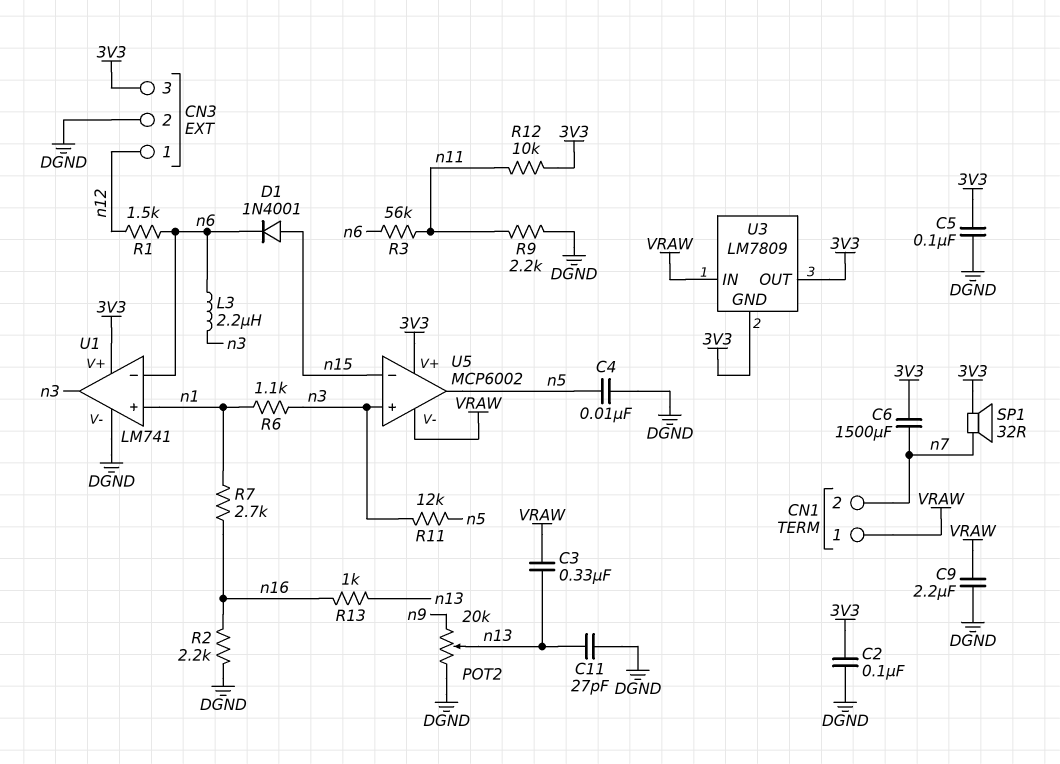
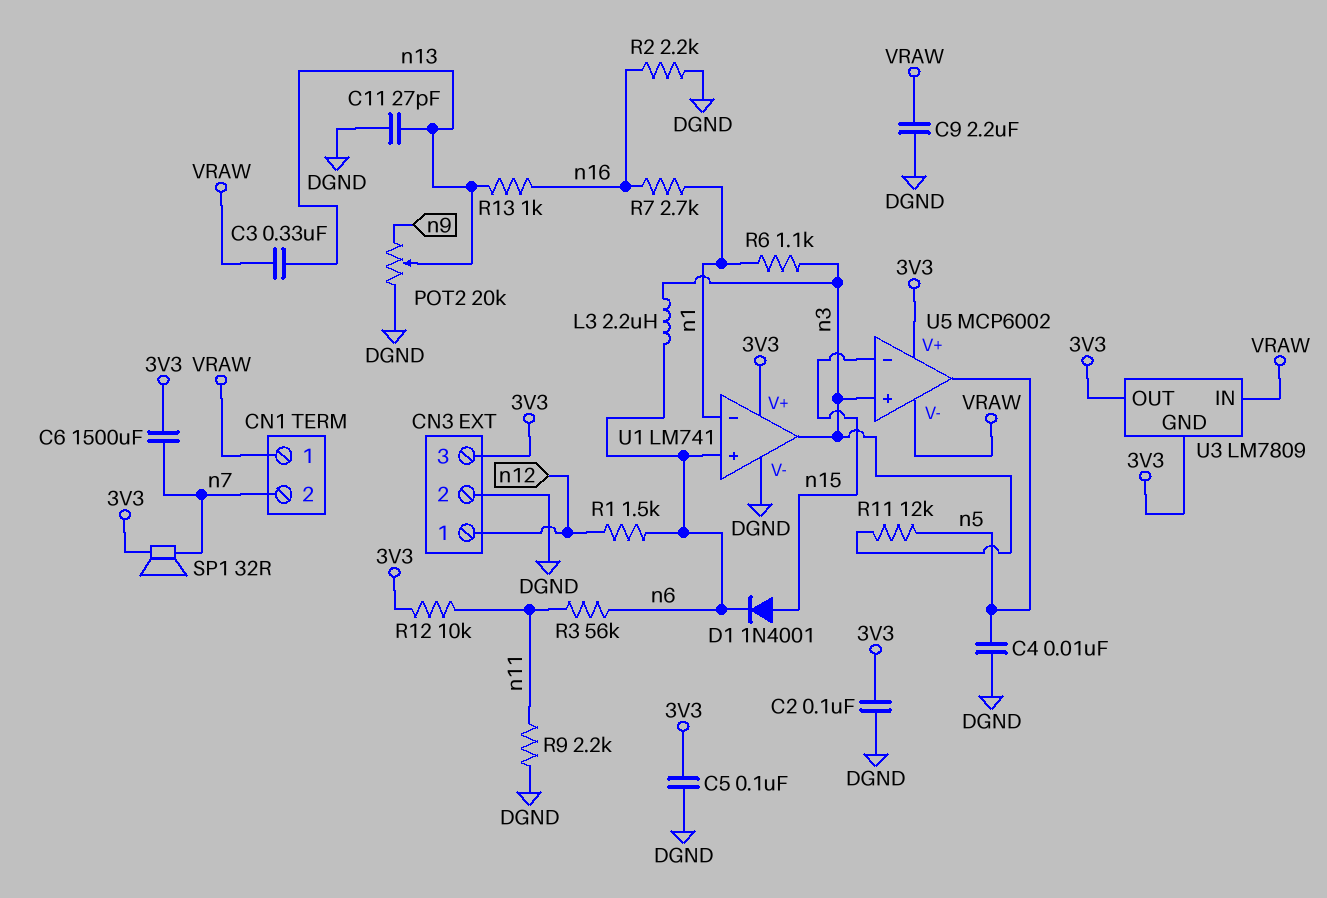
U1 pin in+: n1 -> n6
U1 pin in-: n6 -> n1

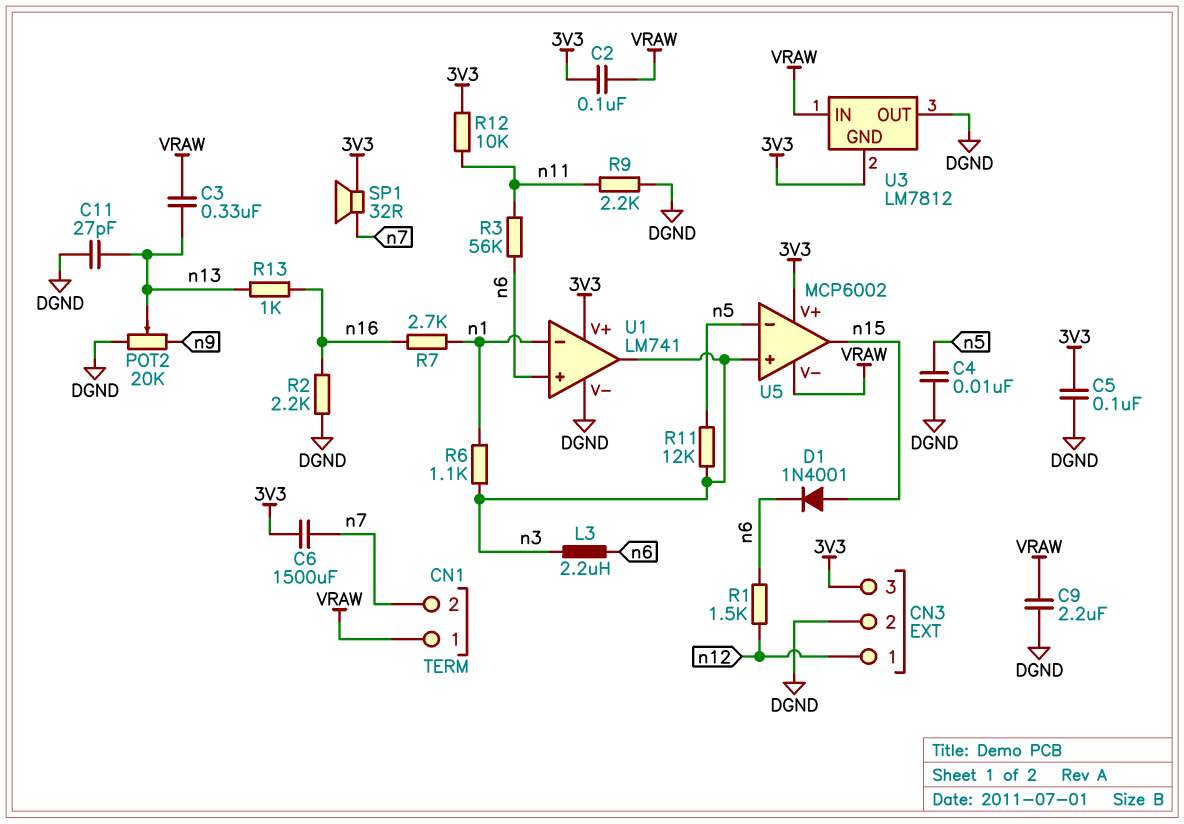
C2: 100nF (3V3, DGND) -> 100nF (3V3, VRAW)
U3: LM7809 -> LM7812
U3 pin OUT: 3V3 -> DGND
U5 pin in-: n15 -> n5
U5 pin out: n5 -> n15

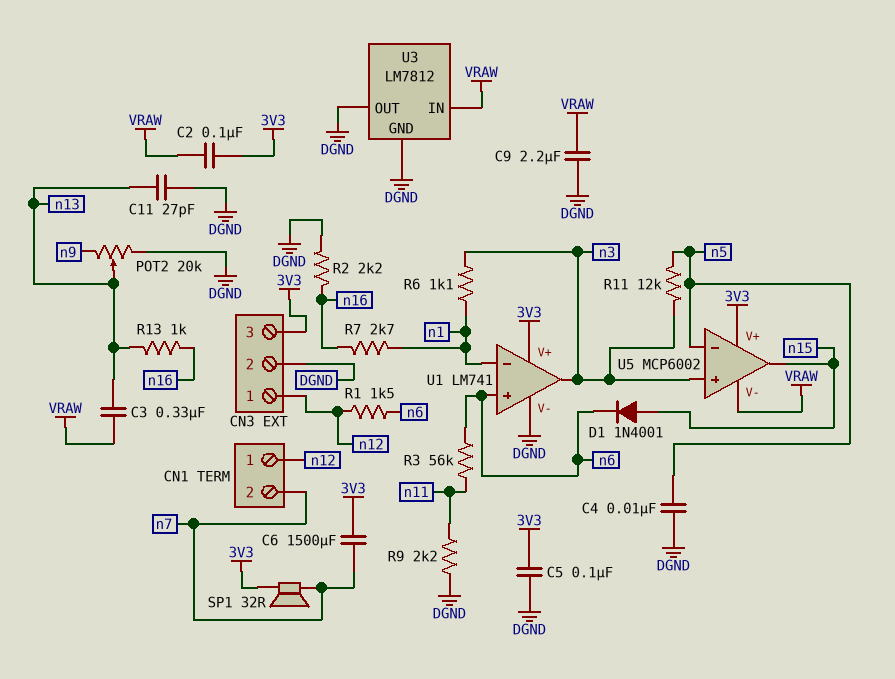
CN1 pin 1: VRAW -> n12
L3: 2.2uH (n3, n6) -> none
R12: 10k (3V3, n11) -> none
U3 pin GND: 3V3 -> DGND

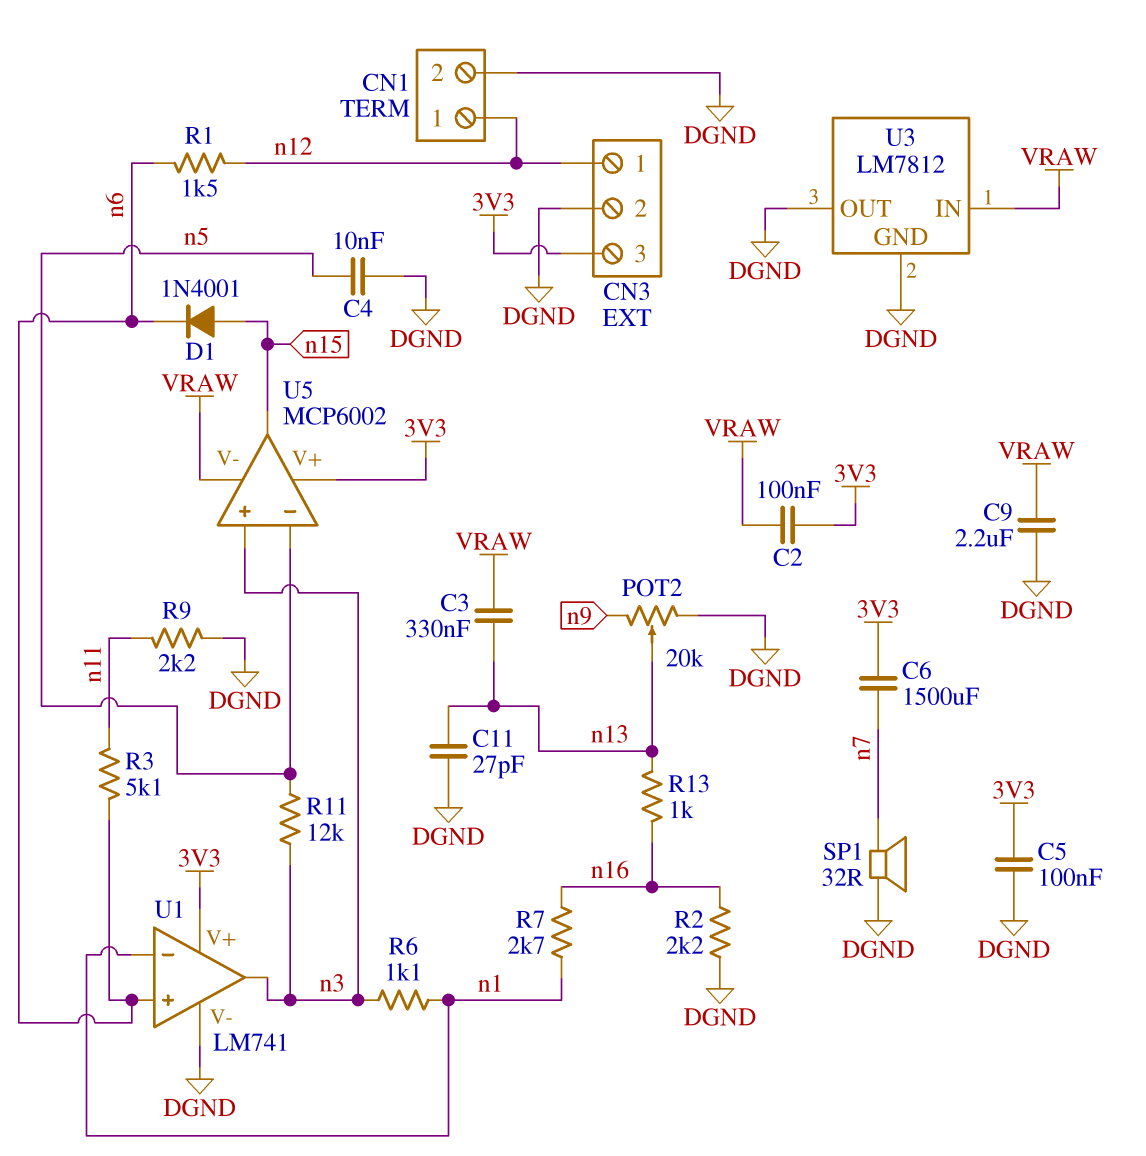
CN1 pin 2: n7 -> DGND
R3: 56k (n6, n11) -> 5.1k (n6, n11)
SP1: speaker 32R (3V3, n7) -> speaker 32R (DGND, n7)

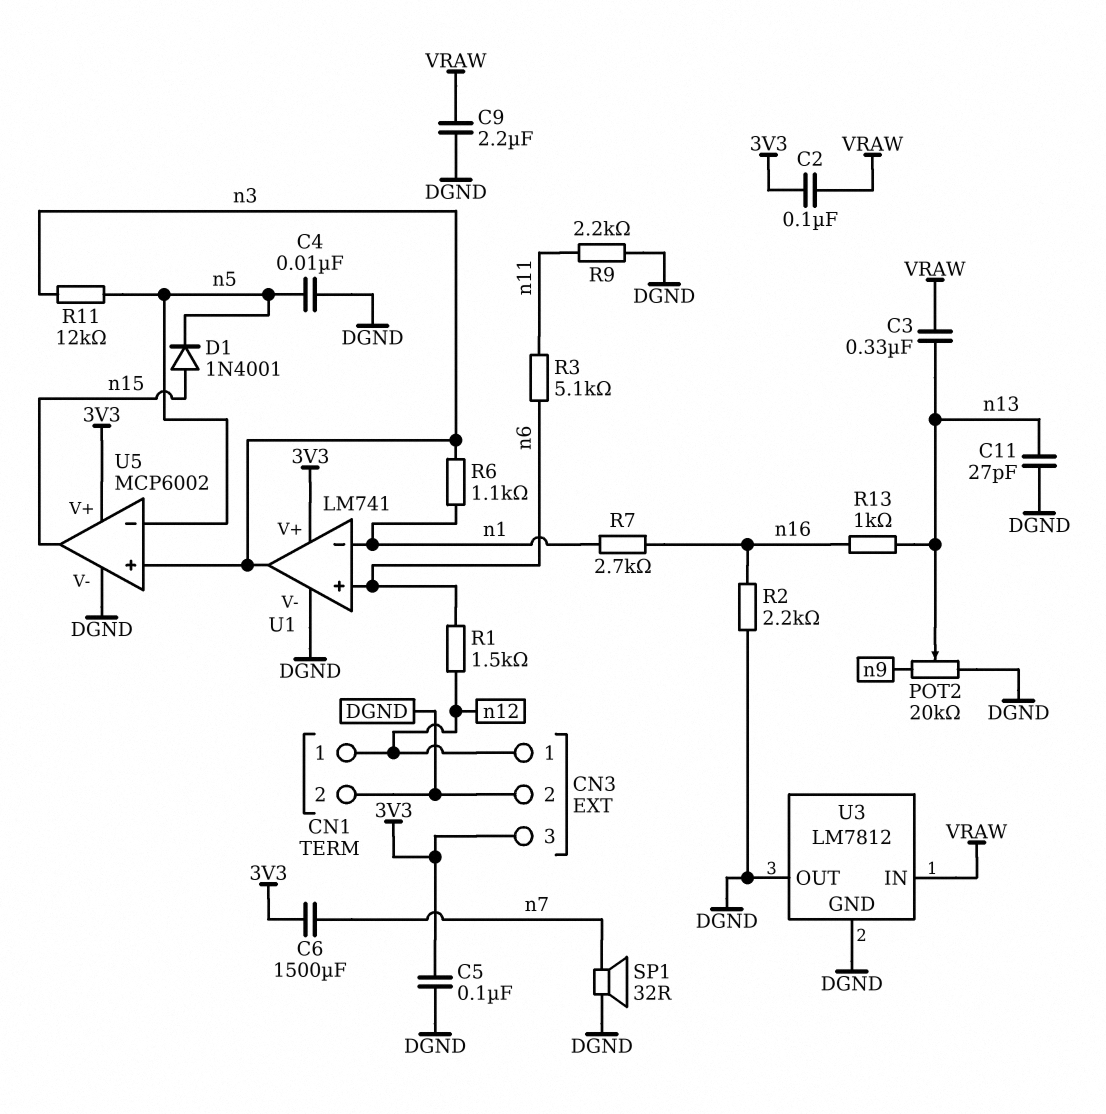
D1: diode 1N4001 (A n15, K n6) -> diode 1N4001 (A n15, K n5)
U5 pin V-: VRAW -> DGND

